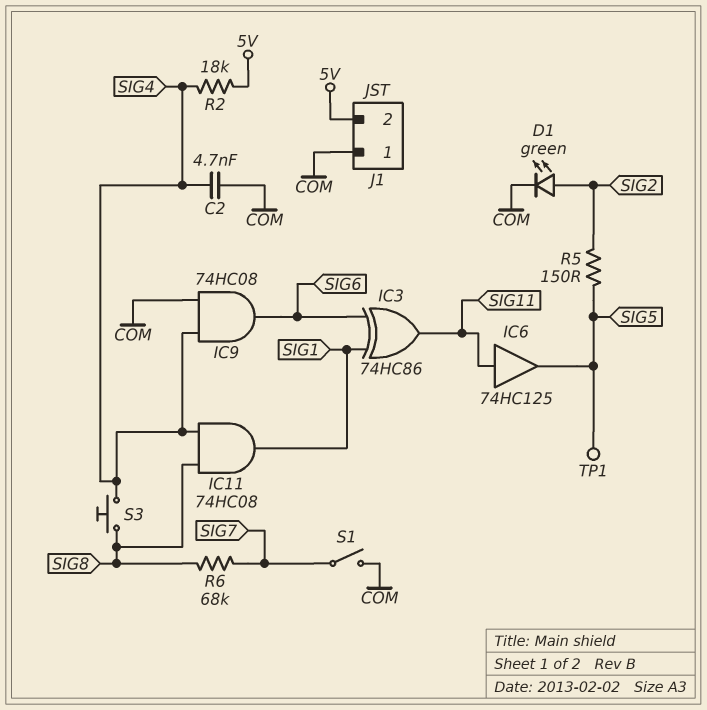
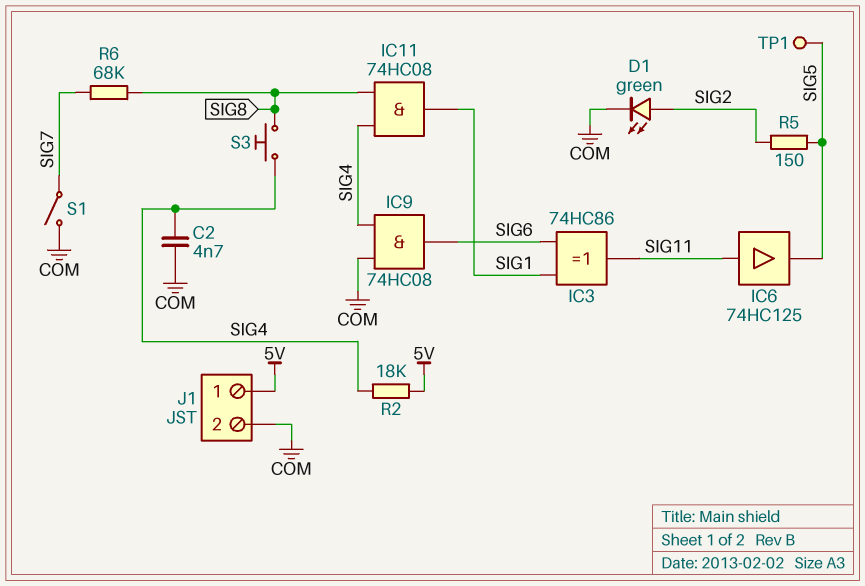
J1 pin 1: COM -> 5V
J1 pin 2: 5V -> COM

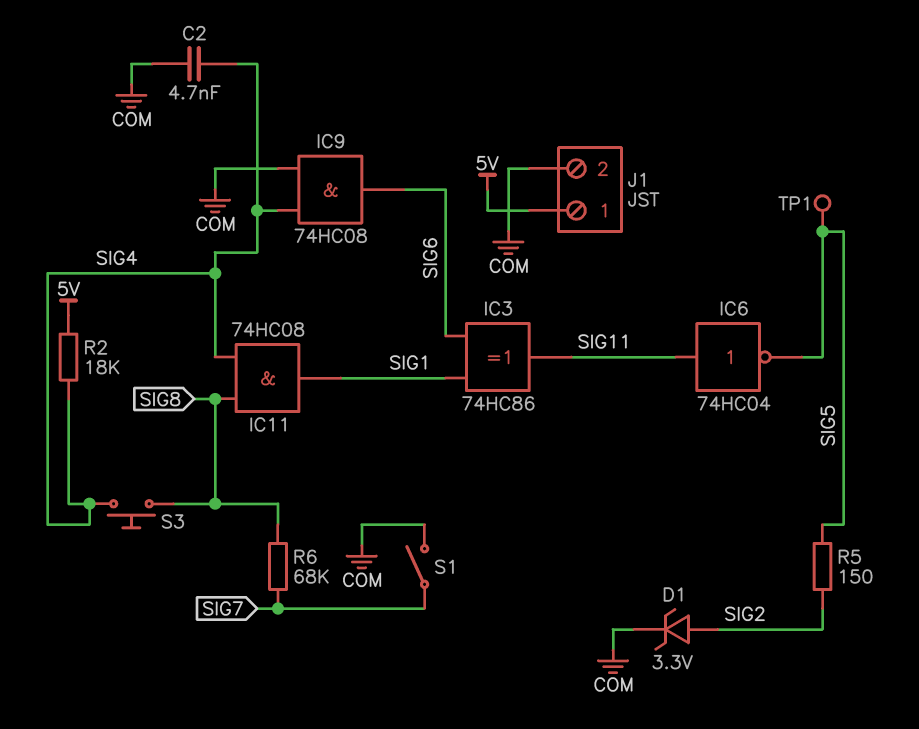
D1: LED green (A SIG2, K COM) -> zener 3.3V (A SIG2, K COM)
IC6: buffer 74HC125 (in SIG11, out SIG5) -> NOT 74HC04 (in SIG11, out SIG5)

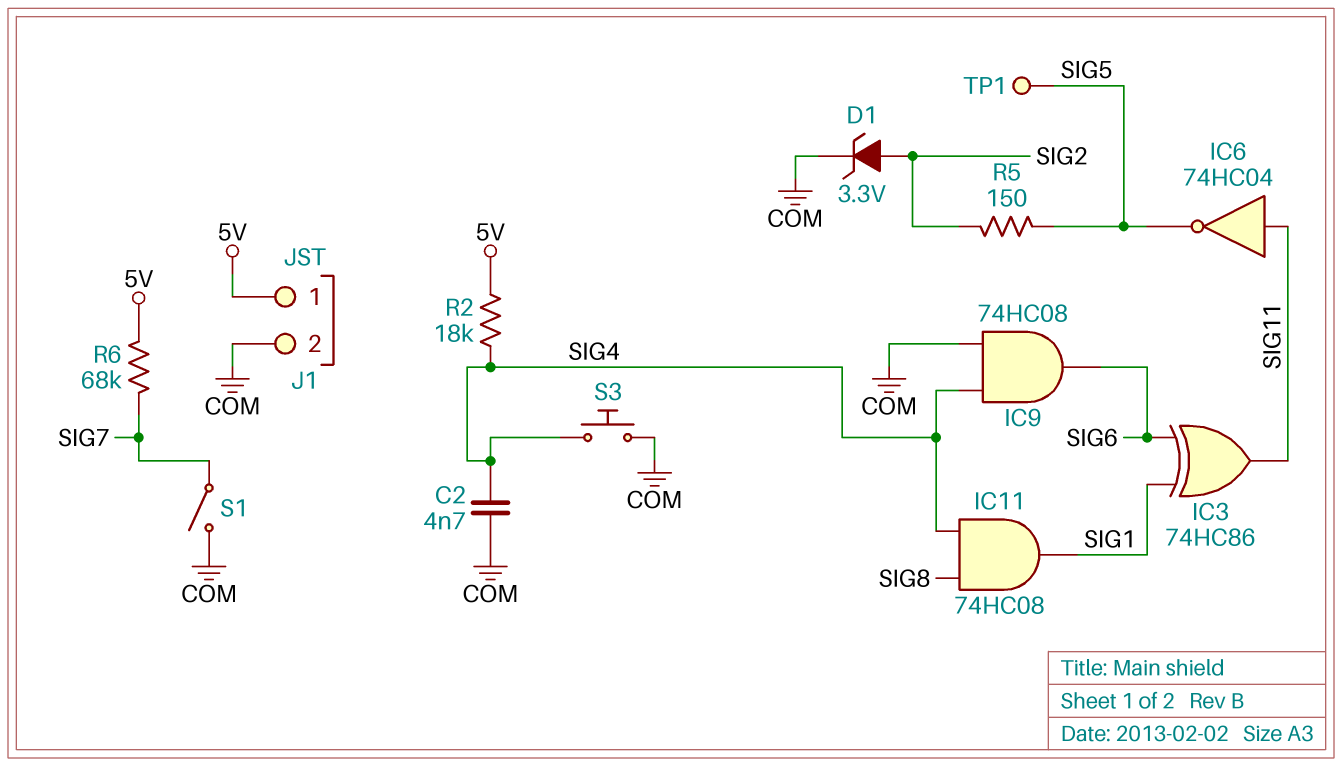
R6: 68k (SIG7, SIG8) -> 68k (5V, SIG7)
S3: button (SIG4, SIG8) -> button (COM, SIG4)

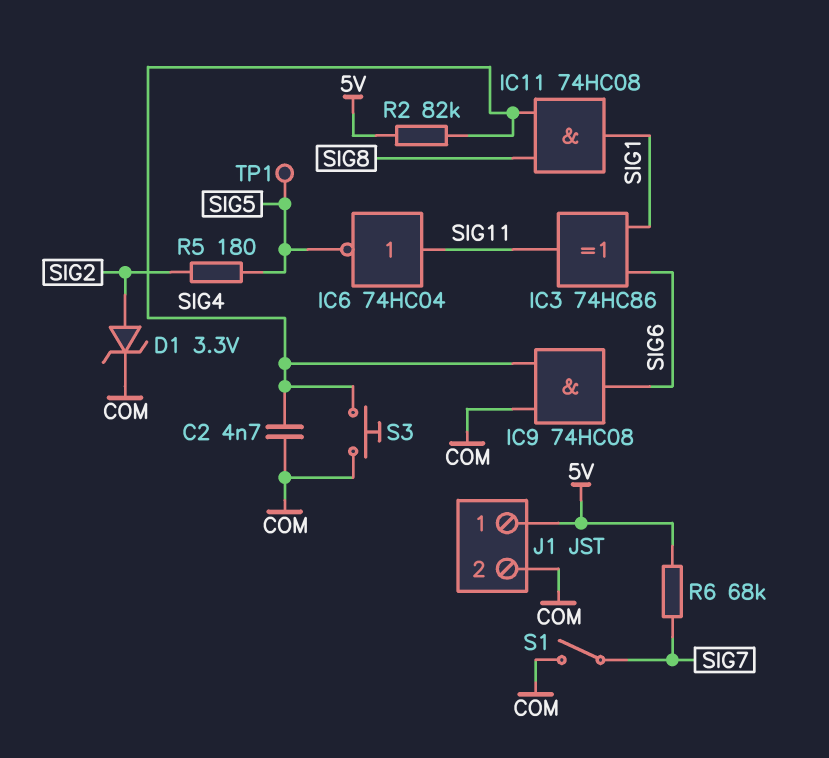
R2: 18k (5V, SIG4) -> 82k (5V, SIG4)
R5: 150 (SIG2, SIG5) -> 180 (SIG2, SIG5)

